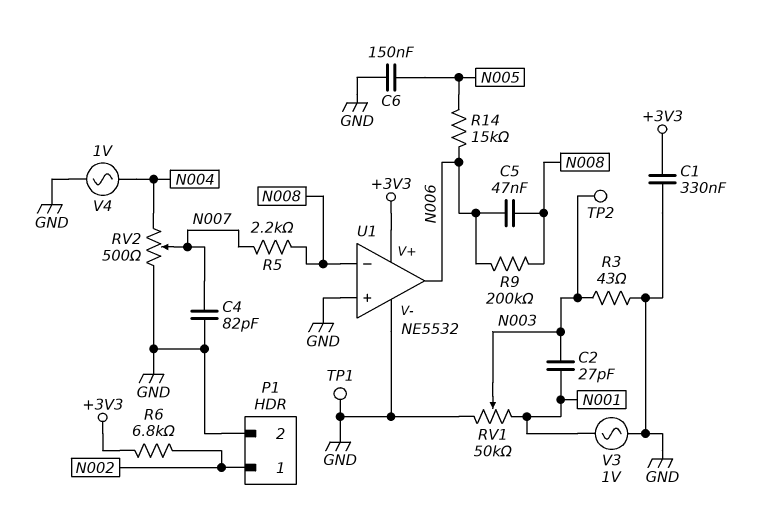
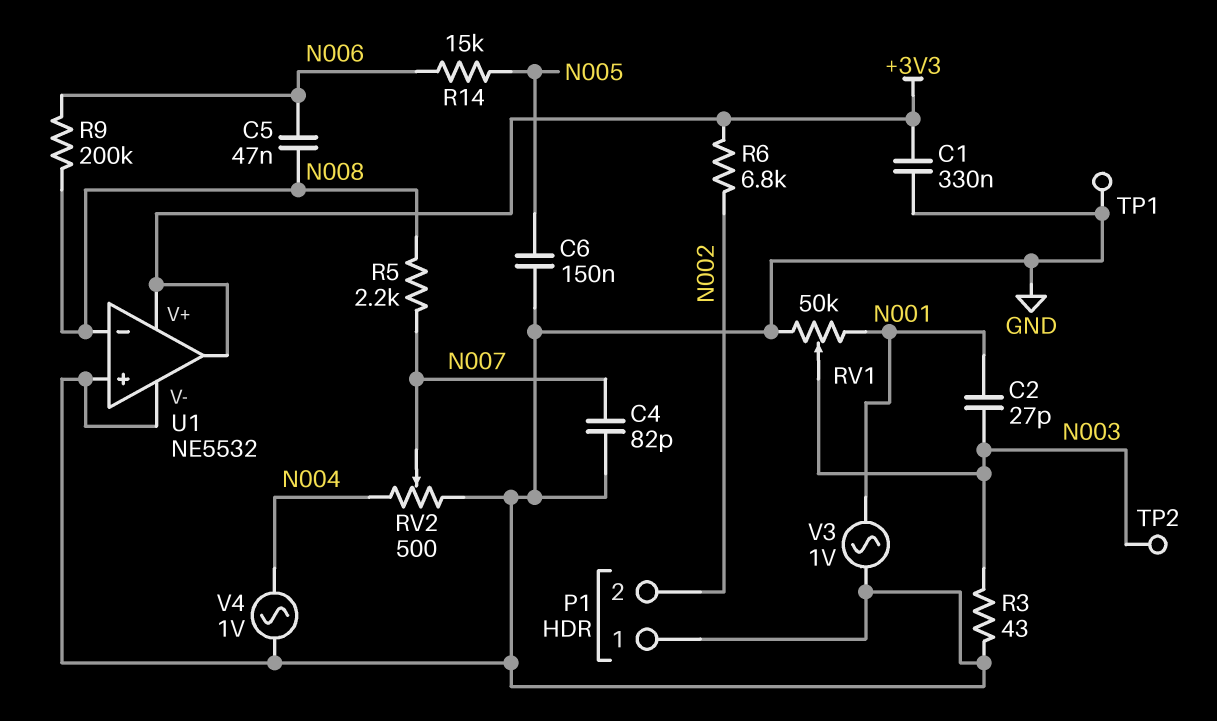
P1 pin 1: N002 -> GND
P1 pin 2: GND -> N002
U1 pin out: N006 -> +3V3

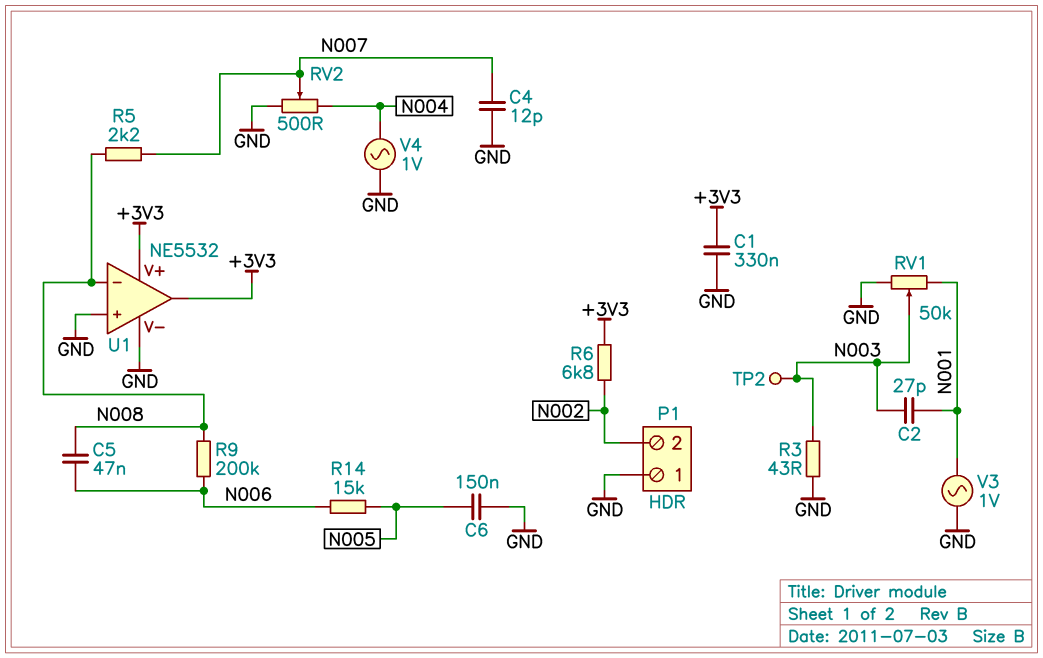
C4: 82pF (GND, N007) -> 12pF (GND, N007)
TP1: test point (GND) -> none

